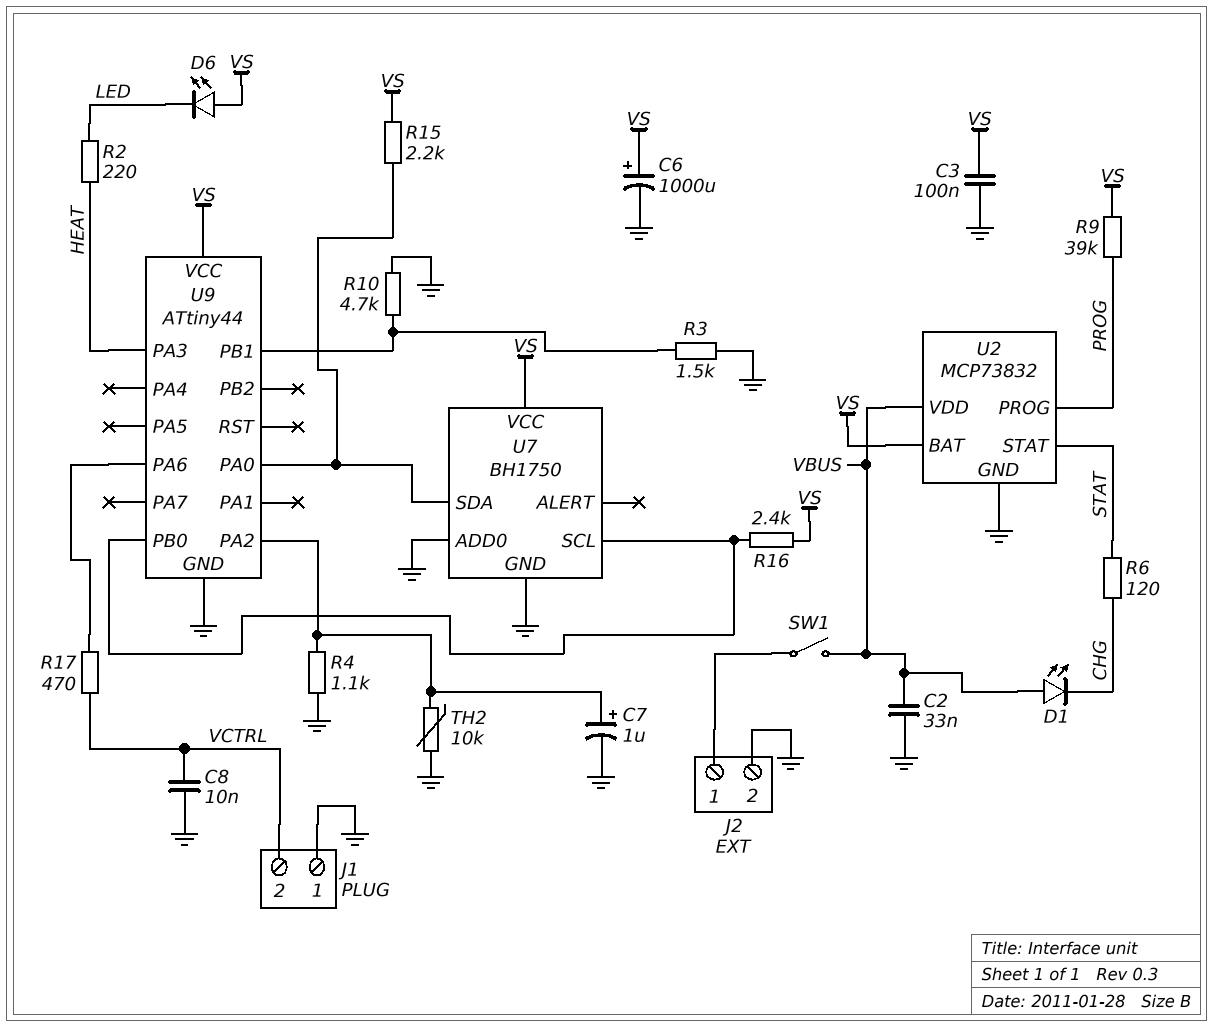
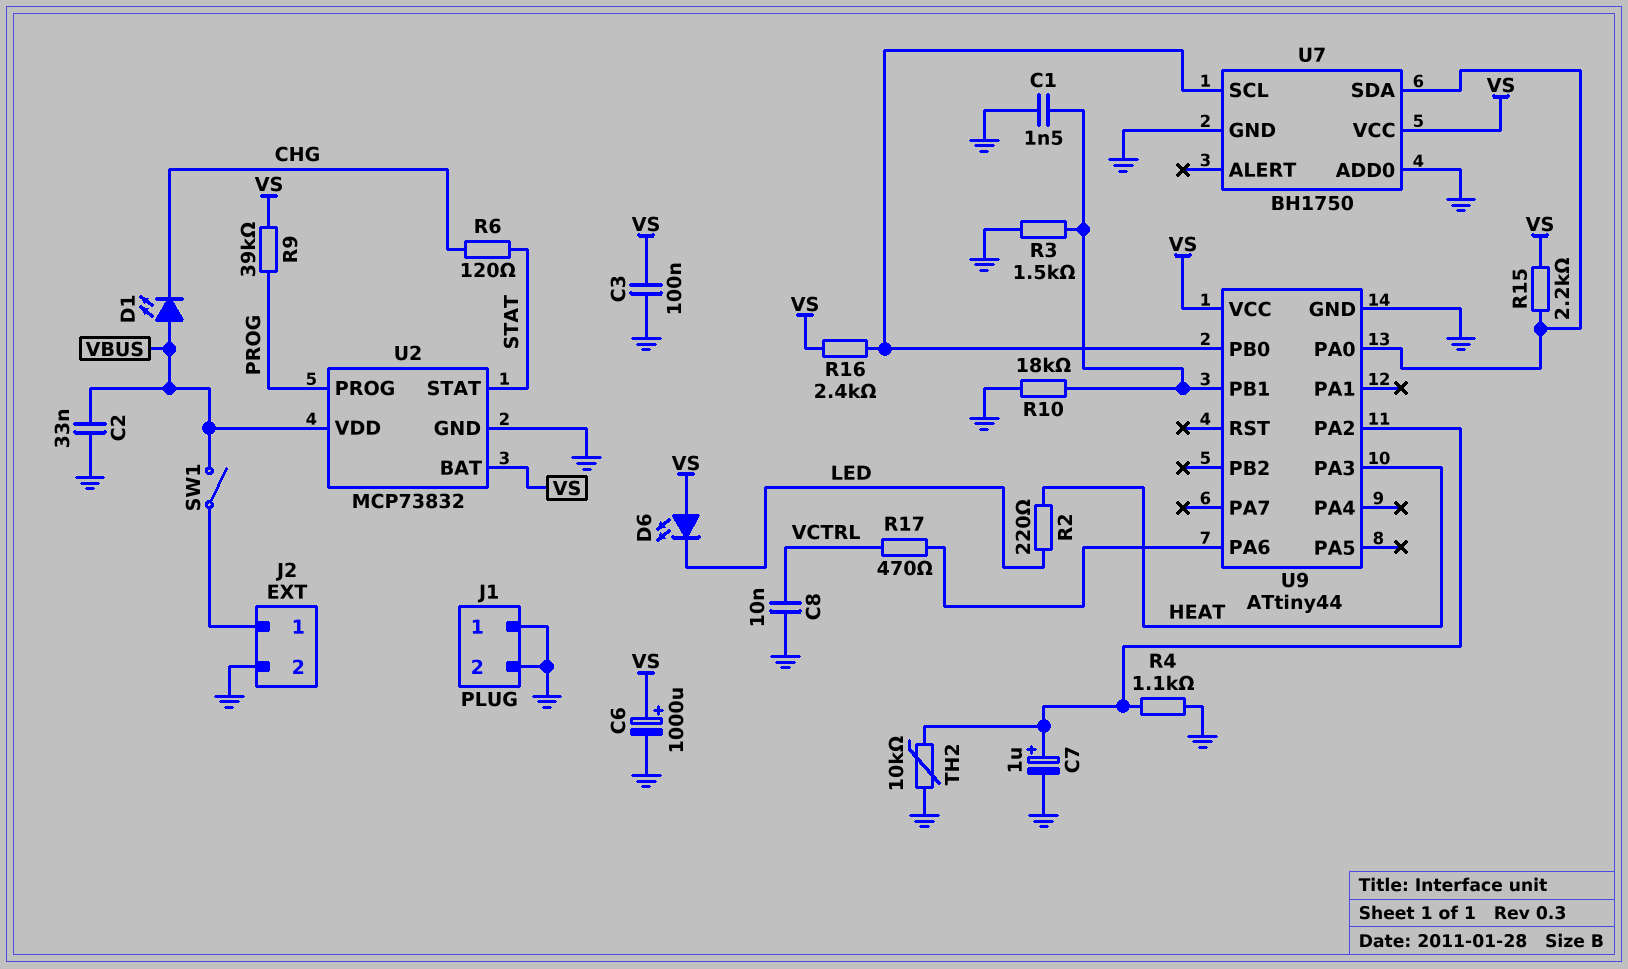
C1: none -> 1.5nF (GND, U9/PB1)
J1 pin 2: VCTRL -> GND
R10: 4.7k (GND, U9/PB1) -> 18k (GND, U9/PB1)

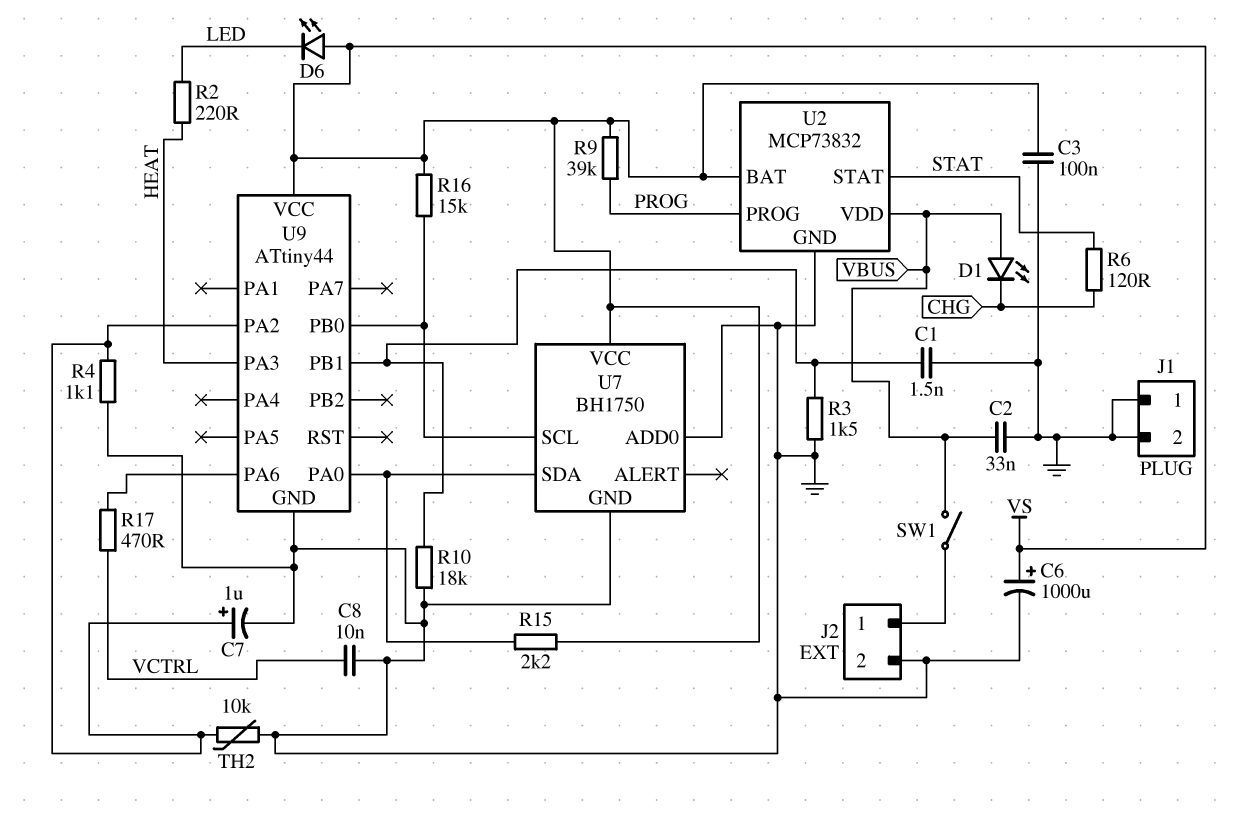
R16: 2.4k (U7/SCL, VS) -> 15k (U7/SCL, VS)

